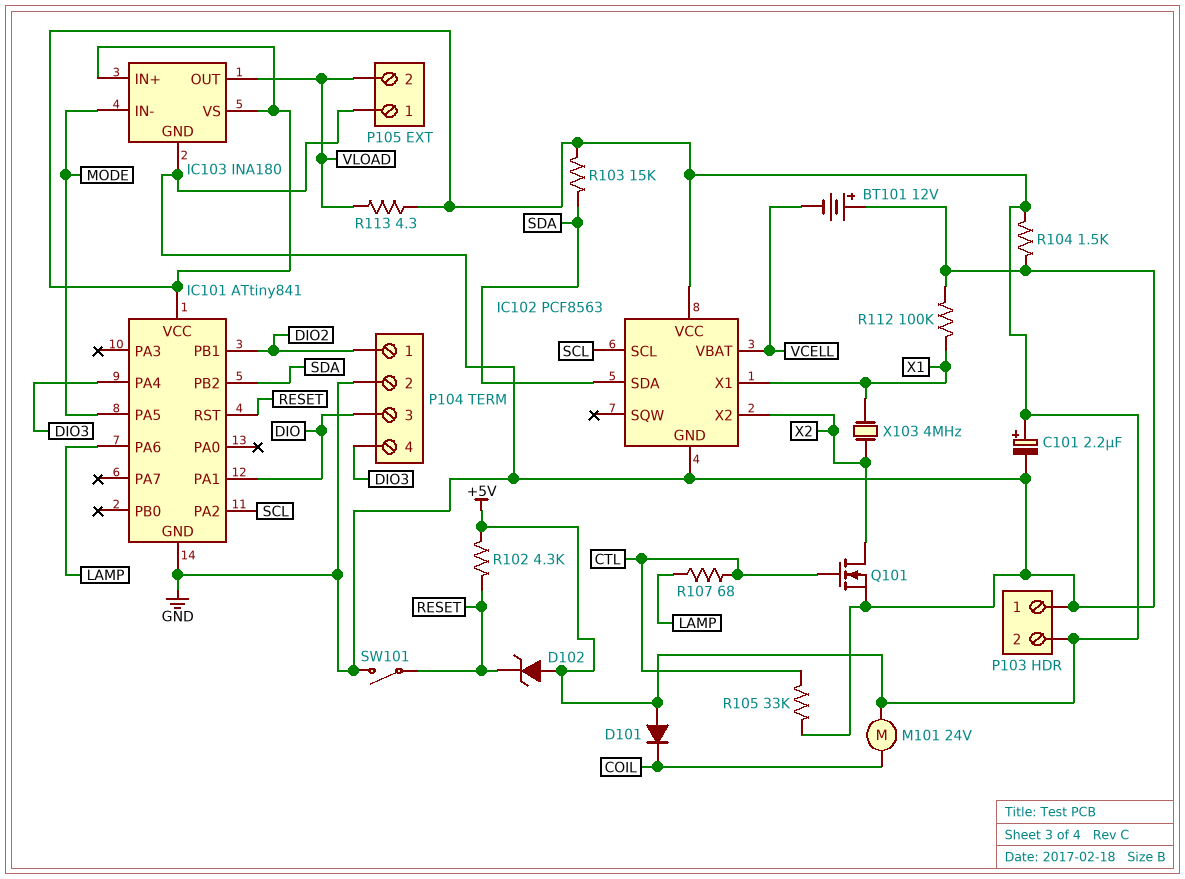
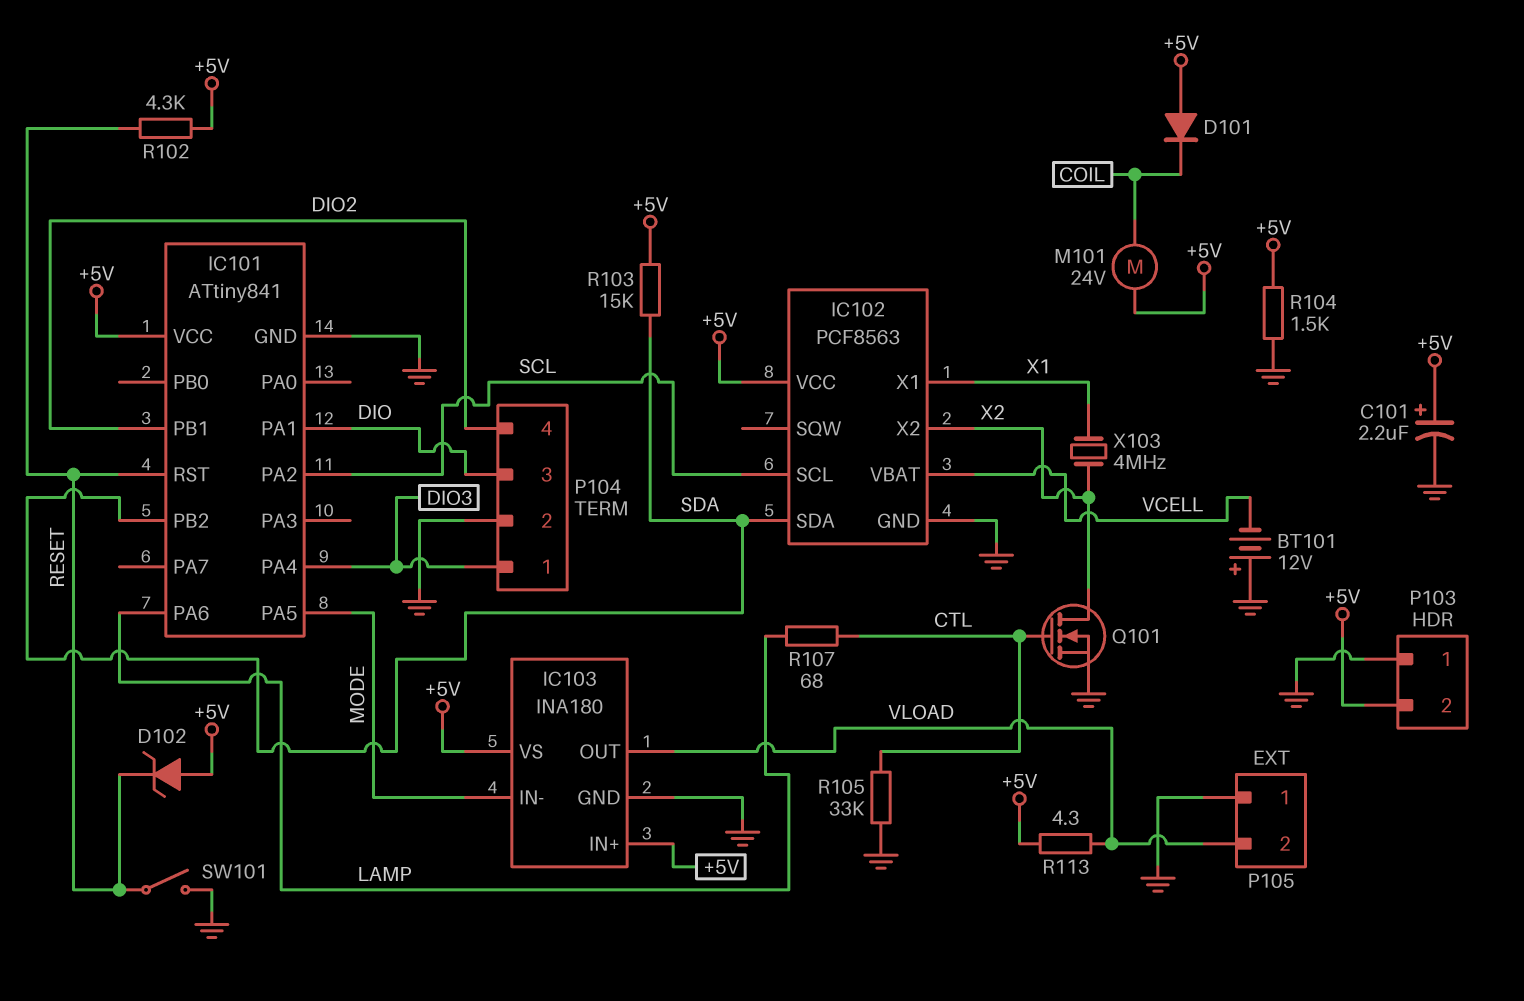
P104 pin 1: DIO2 -> DIO3
P104 pin 4: DIO3 -> DIO2
R112: 100k (GND, X1) -> none

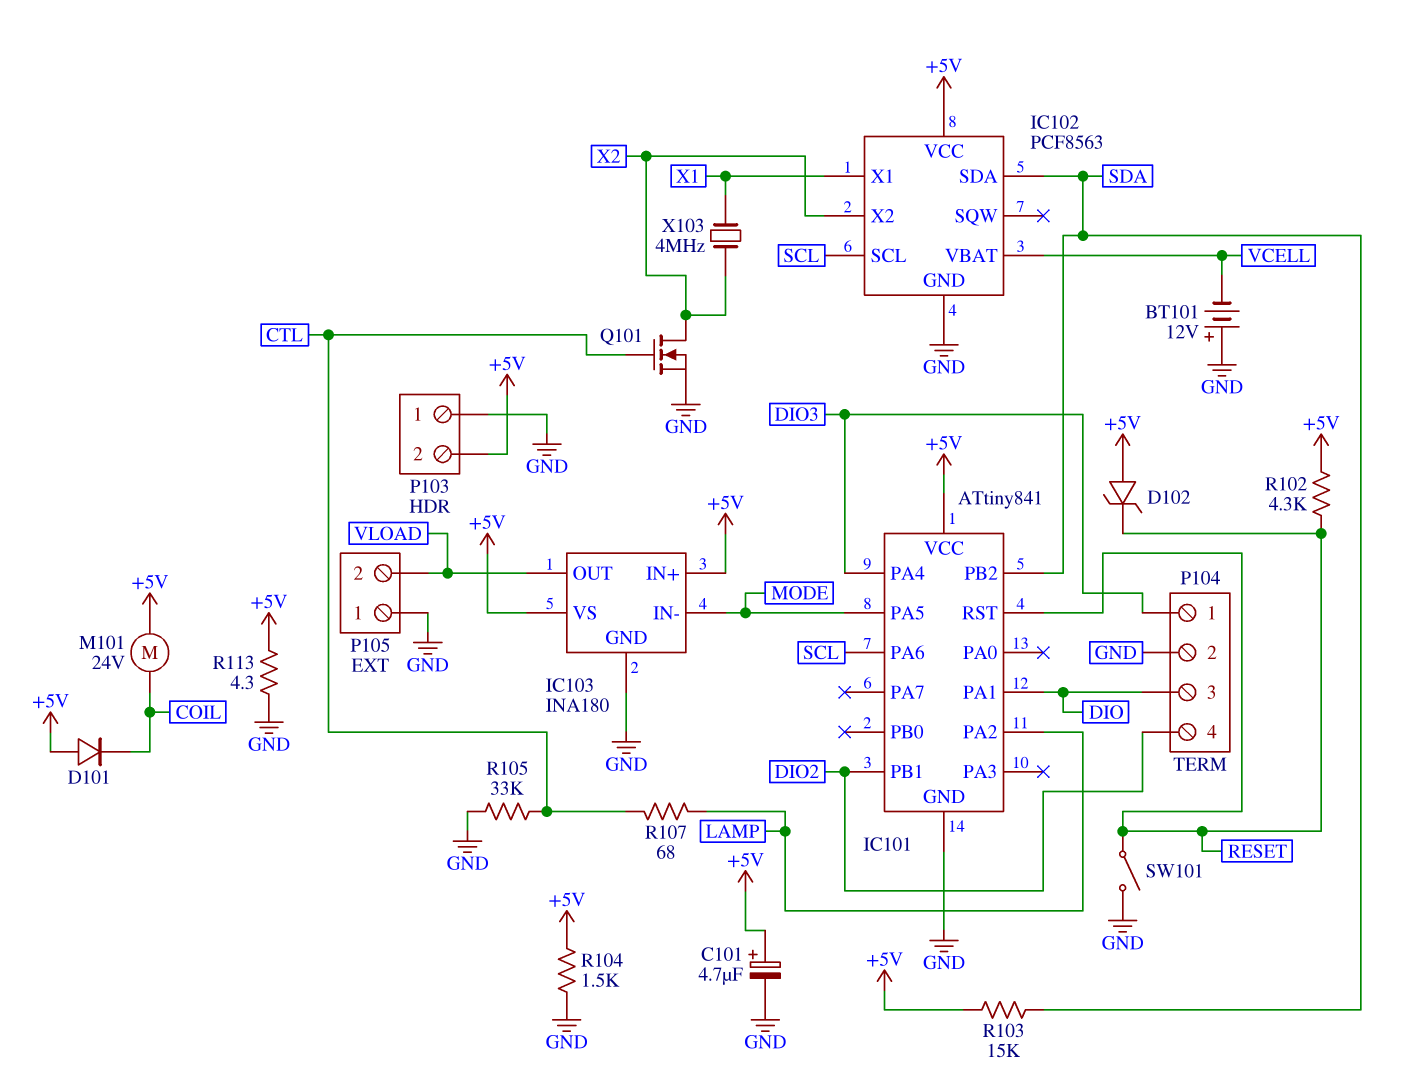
C101: 2.2uF (plus +5V, minus GND) -> 4.7uF (plus +5V, minus GND)
IC101 pin PA2: SCL -> LAMP
IC101 pin PA6: LAMP -> SCL
R113: 4.3 (+5V, VLOAD) -> 4.3 (+5V, GND)

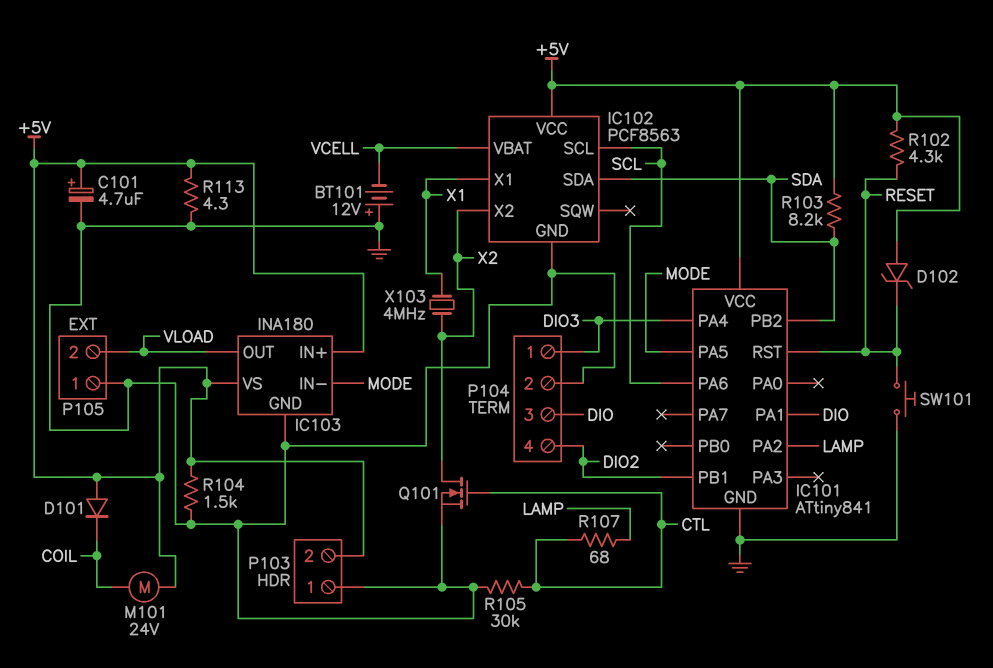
R103: 15k (+5V, SDA) -> 8.2k (+5V, SDA)
R105: 33k (CTL, GND) -> 30k (CTL, GND)
SW101: switch (GND, RESET) -> button (GND, RESET)

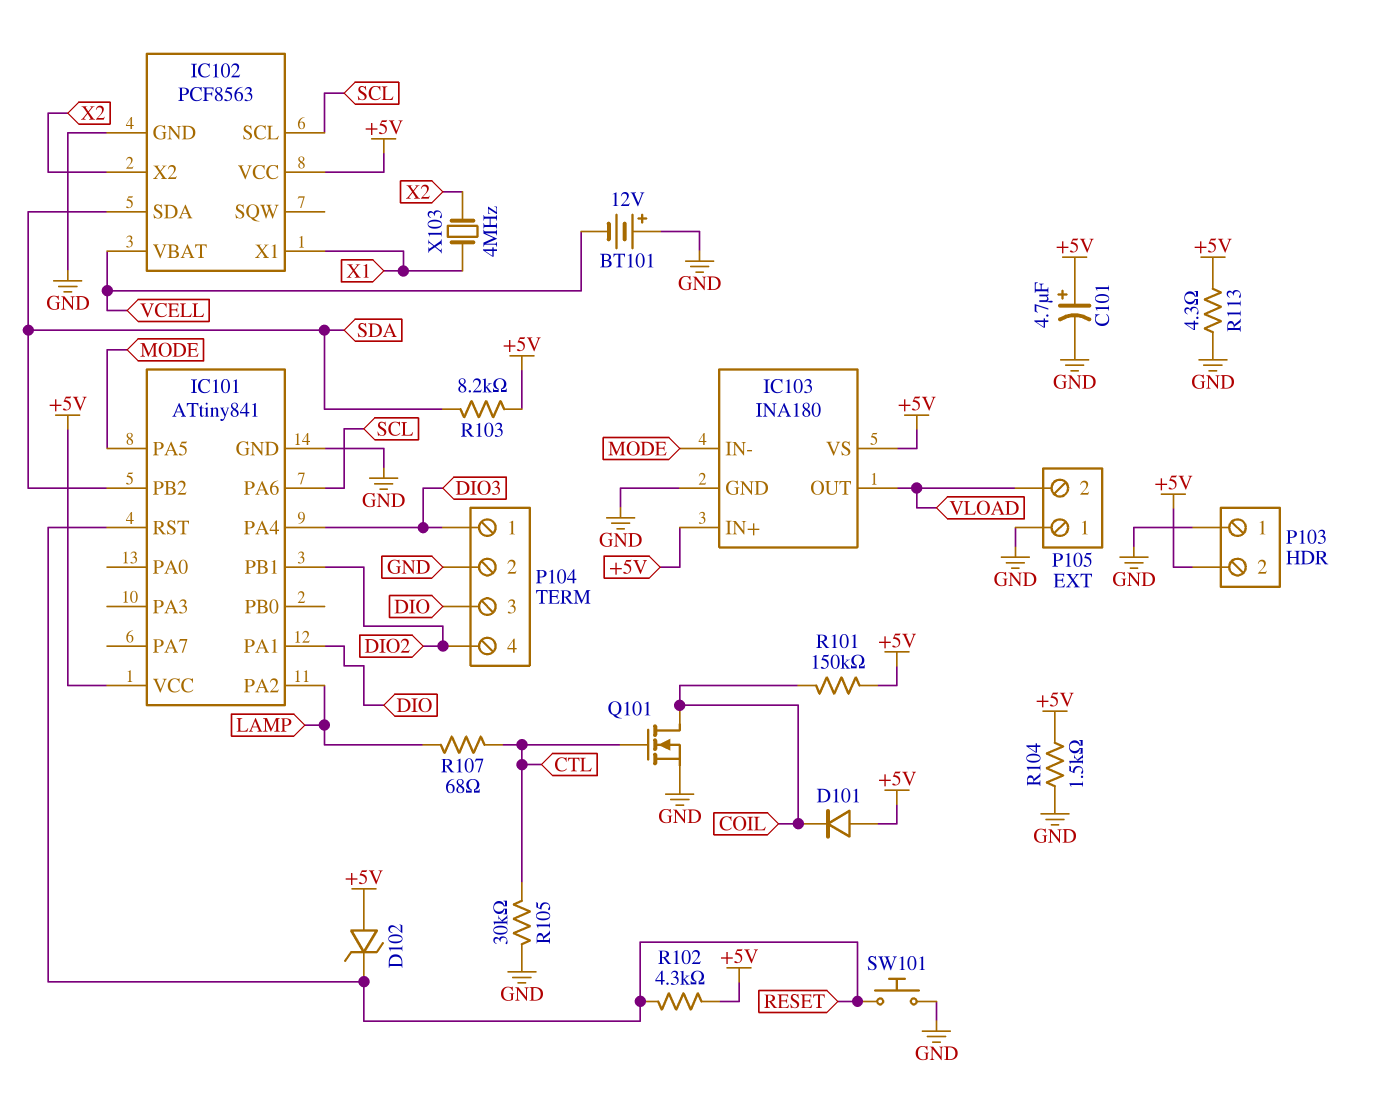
M101: motor 24V (+5V, COIL) -> none
Q101: NMOS (G CTL, D X2, S GND) -> NMOS (G CTL, D COIL, S GND)
R101: none -> 150k (+5V, COIL)

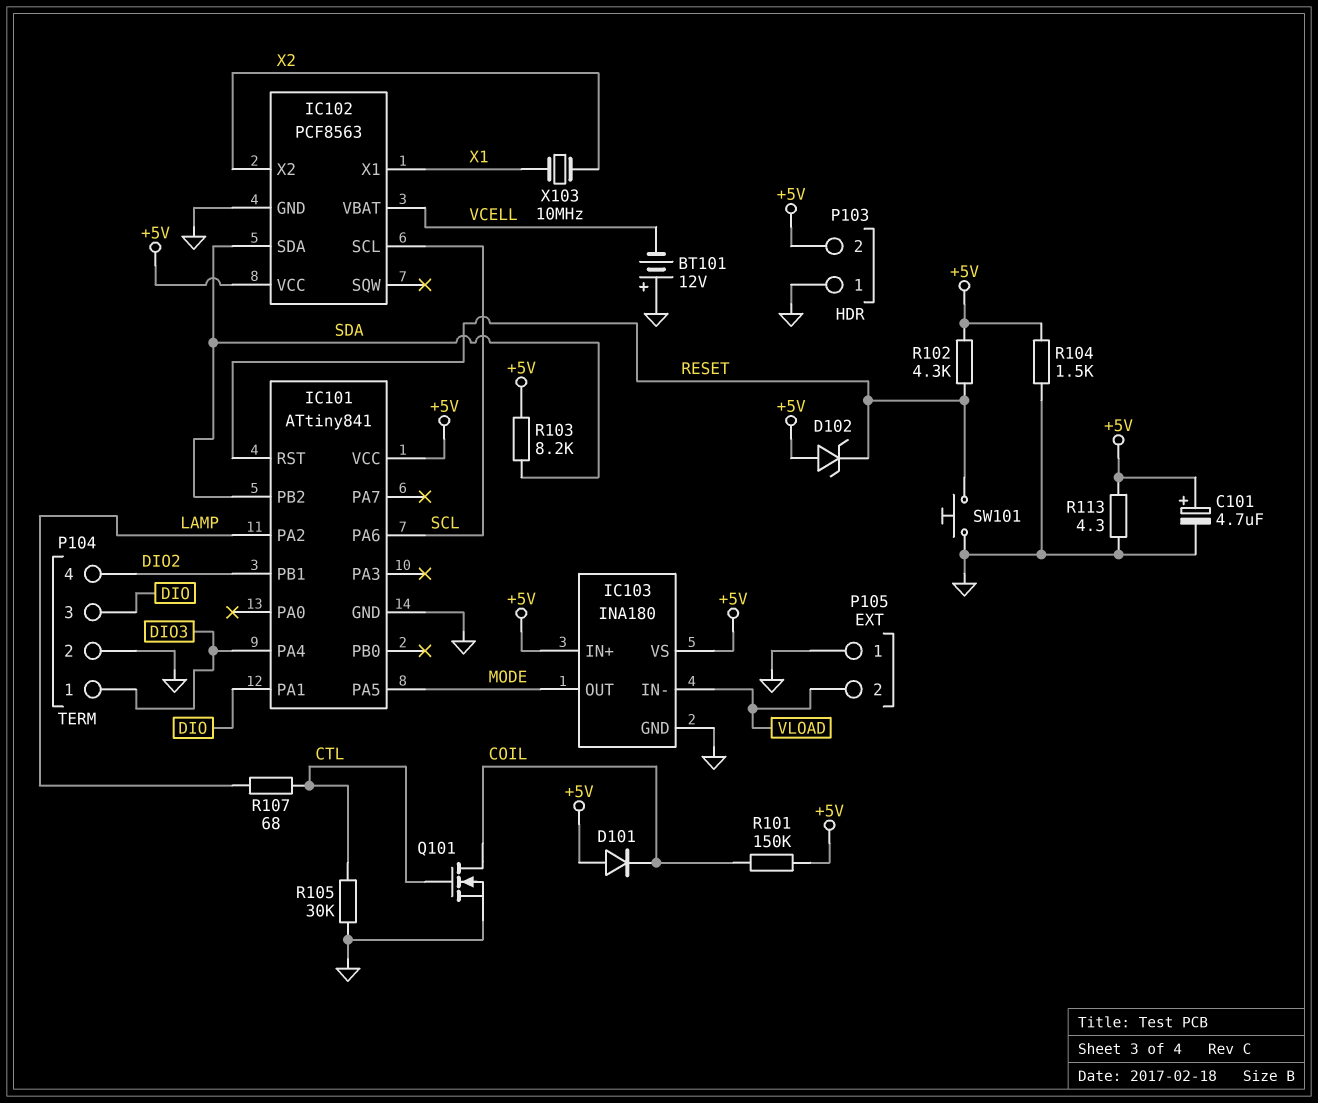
IC103 pin IN-: MODE -> VLOAD
IC103 pin OUT: VLOAD -> MODE
X103: 4MHz (X1, X2) -> 10MHz (X1, X2)

